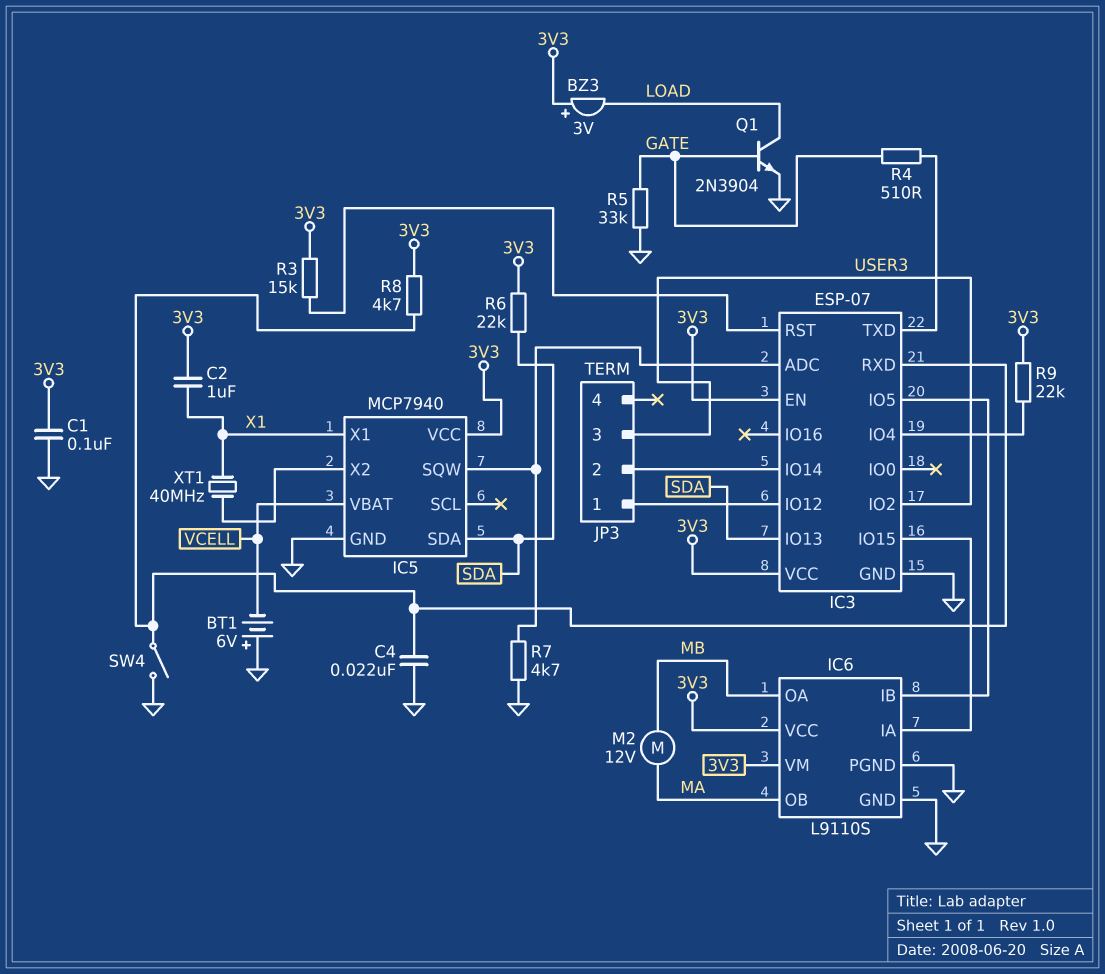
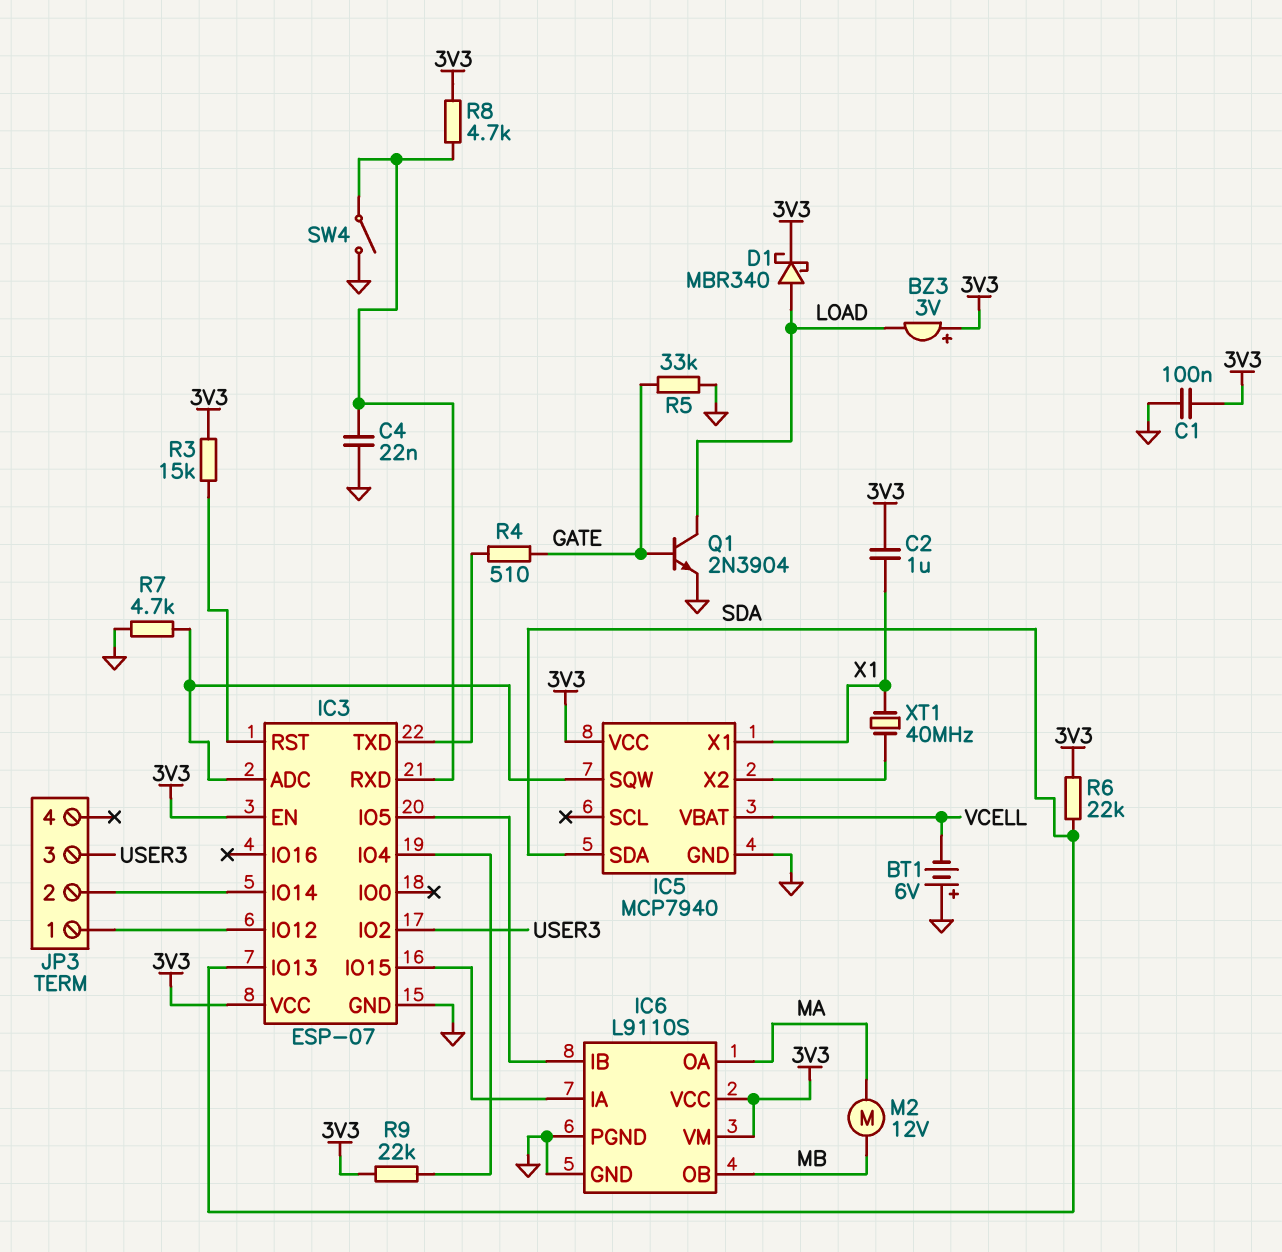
D1: none -> schottky MBR340 (A LOAD, K 3V3)
IC6 pin OA: MB -> MA
IC6 pin OB: MA -> MB

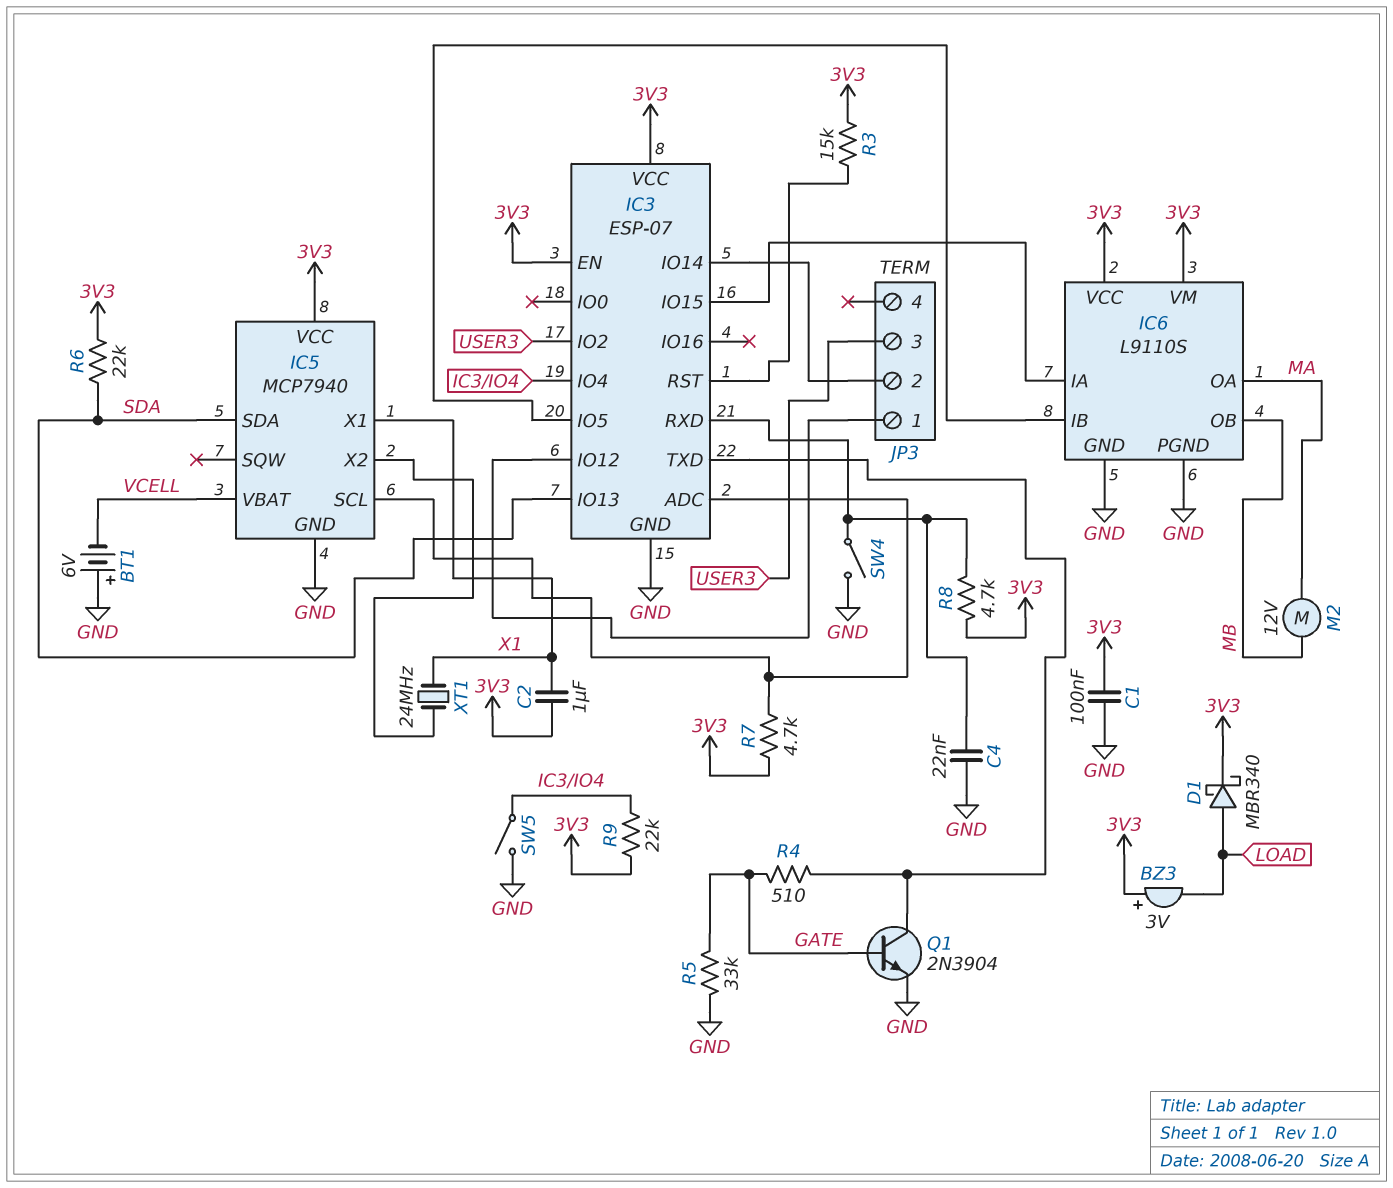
IC5 pin SCL: none -> IC3/ADC
IC5 pin SQW: IC3/ADC -> none
Q1: NPN 2N3904 (B GATE, C LOAD, E GND) -> NPN 2N3904 (B GATE, C IC3/TXD, E GND)
R7: 4.7k (GND, IC3/ADC) -> 4.7k (3V3, IC3/ADC)
SW5: none -> switch (GND, IC3/IO4)
XT1: 40MHz (IC5/X2, X1) -> 24MHz (IC5/X2, X1)

